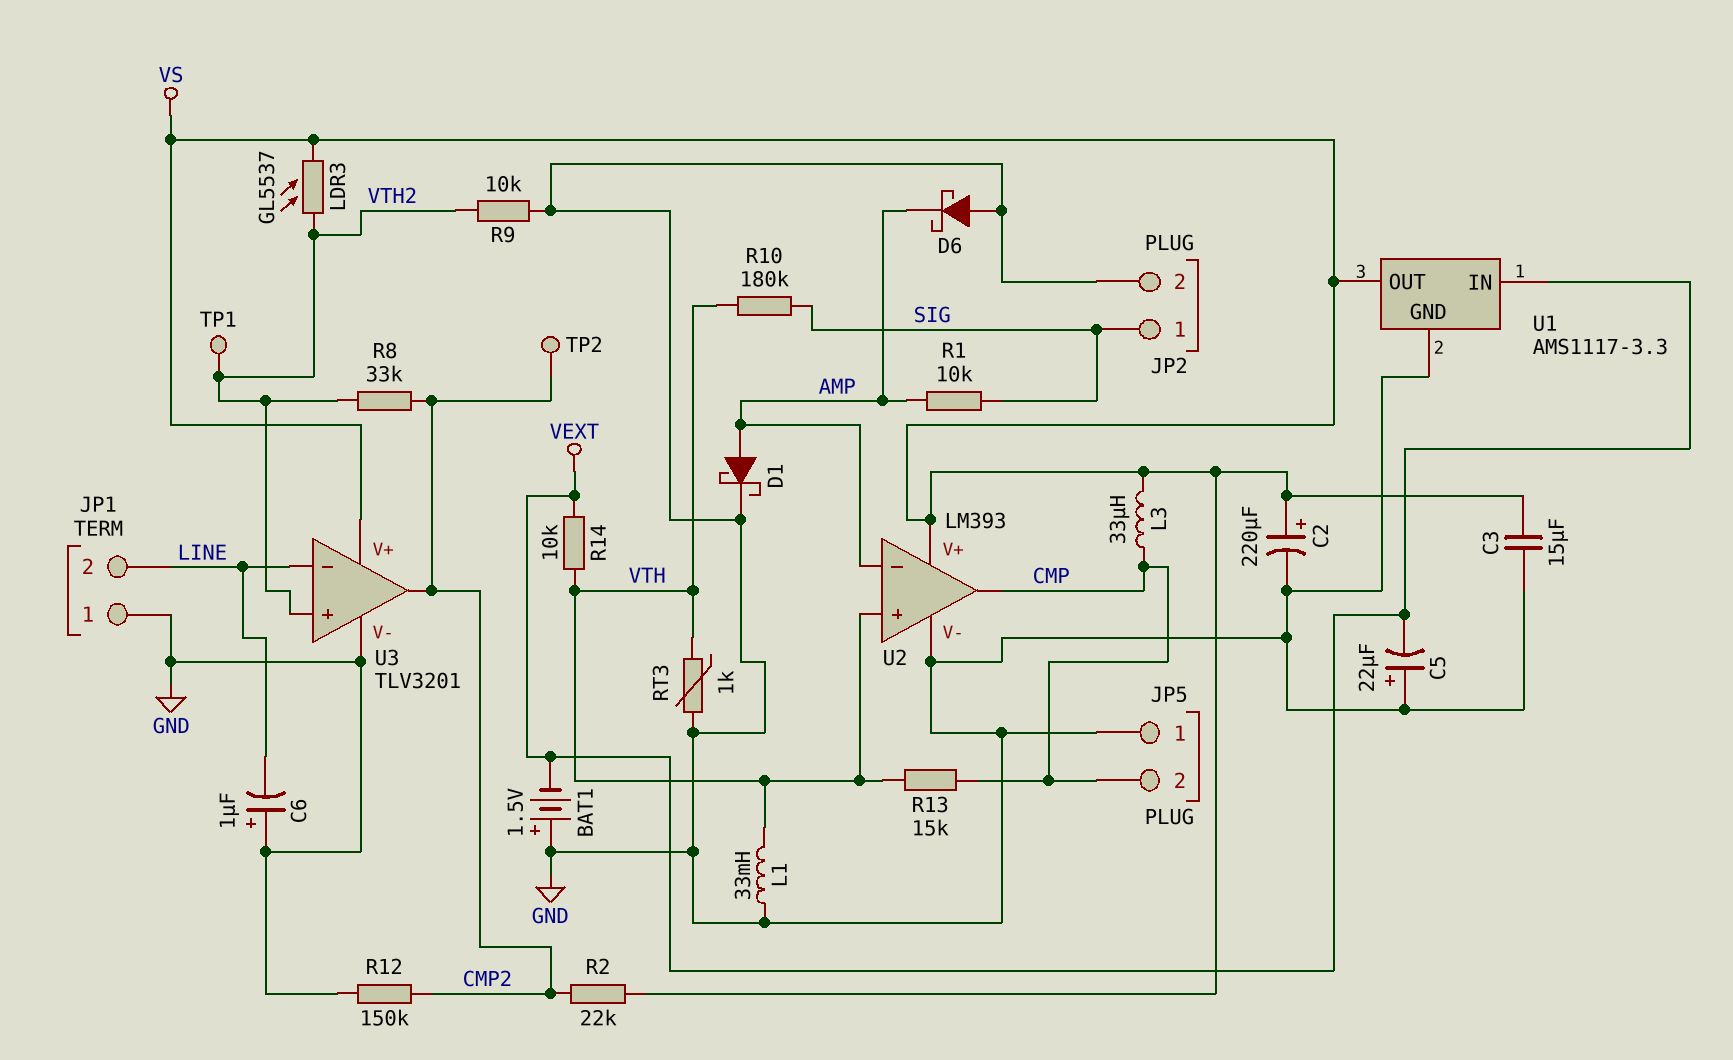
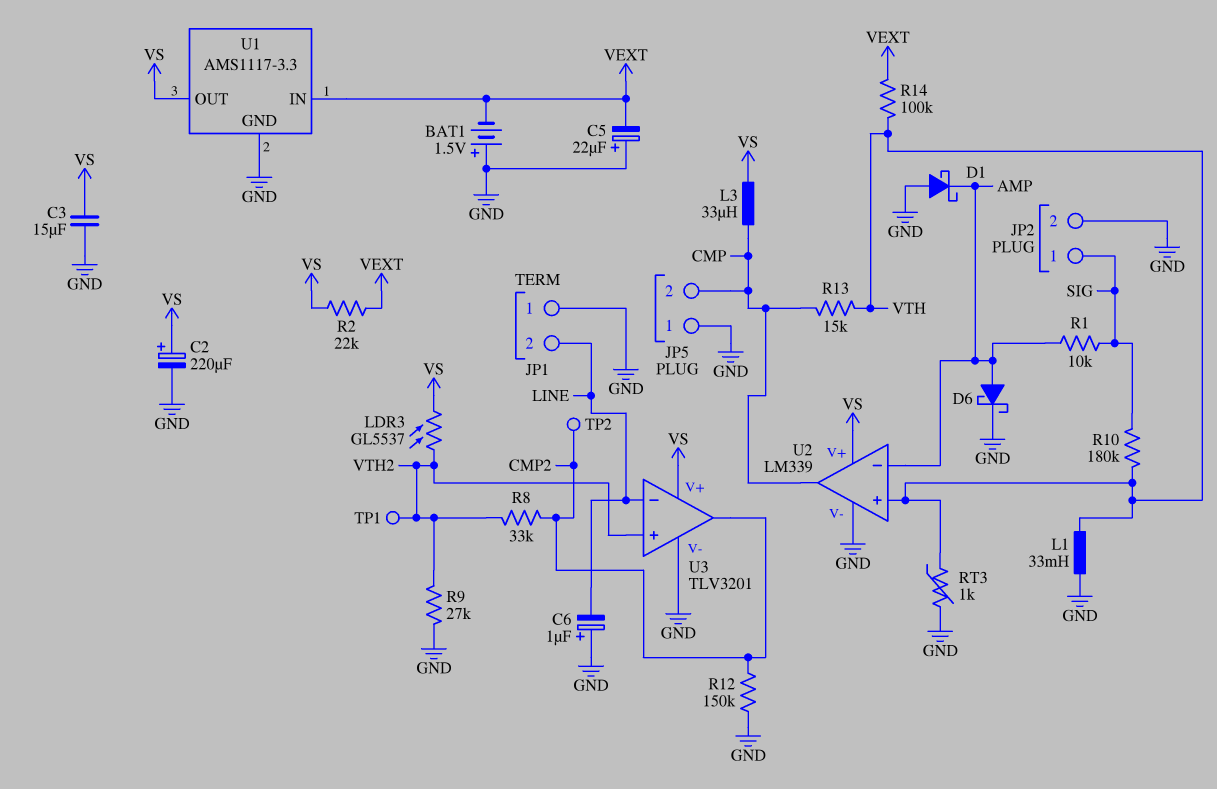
D1: schottky (A AMP, K GND) -> schottky (A GND, K AMP)
D6: schottky (A GND, K AMP) -> schottky (A AMP, K GND)
R2: 22k (CMP2, VS) -> 22k (VEXT, VS)
R9: 10k (GND, VTH2) -> 27k (GND, VTH2)
R14: 10k (VEXT, VTH) -> 100k (VEXT, VTH)
U2: LM393 -> LM339

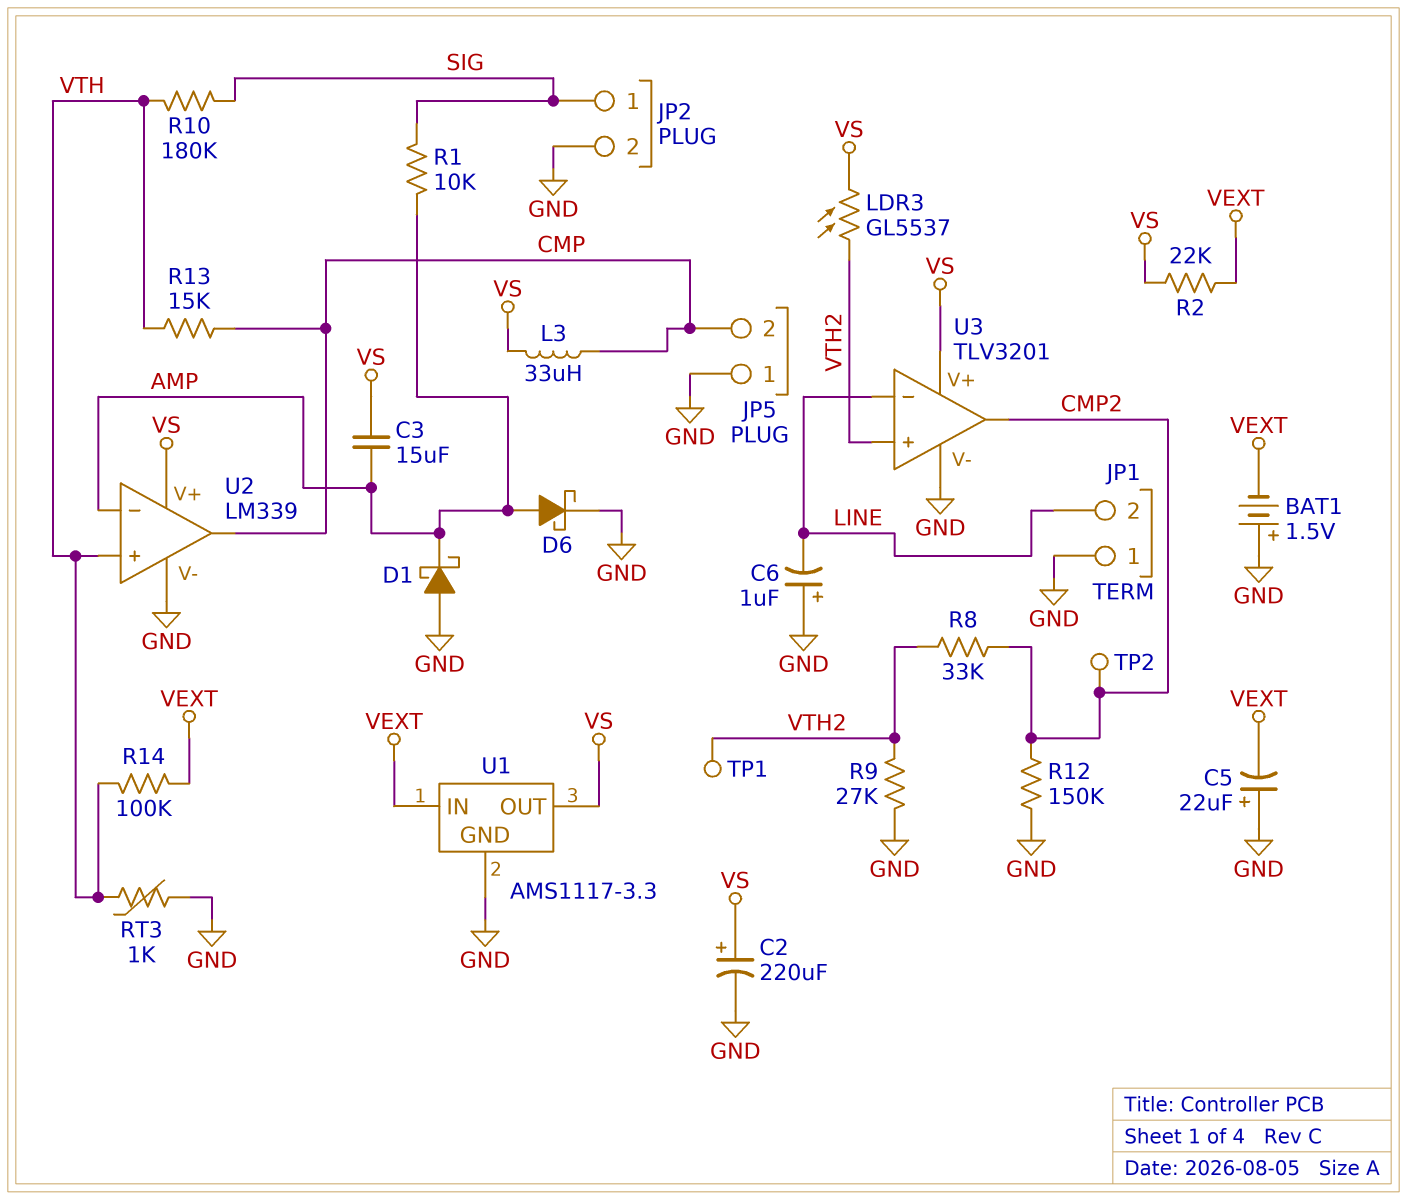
C3: 15uF (GND, VS) -> 15uF (AMP, VS)
L1: 33mH (GND, VTH) -> none

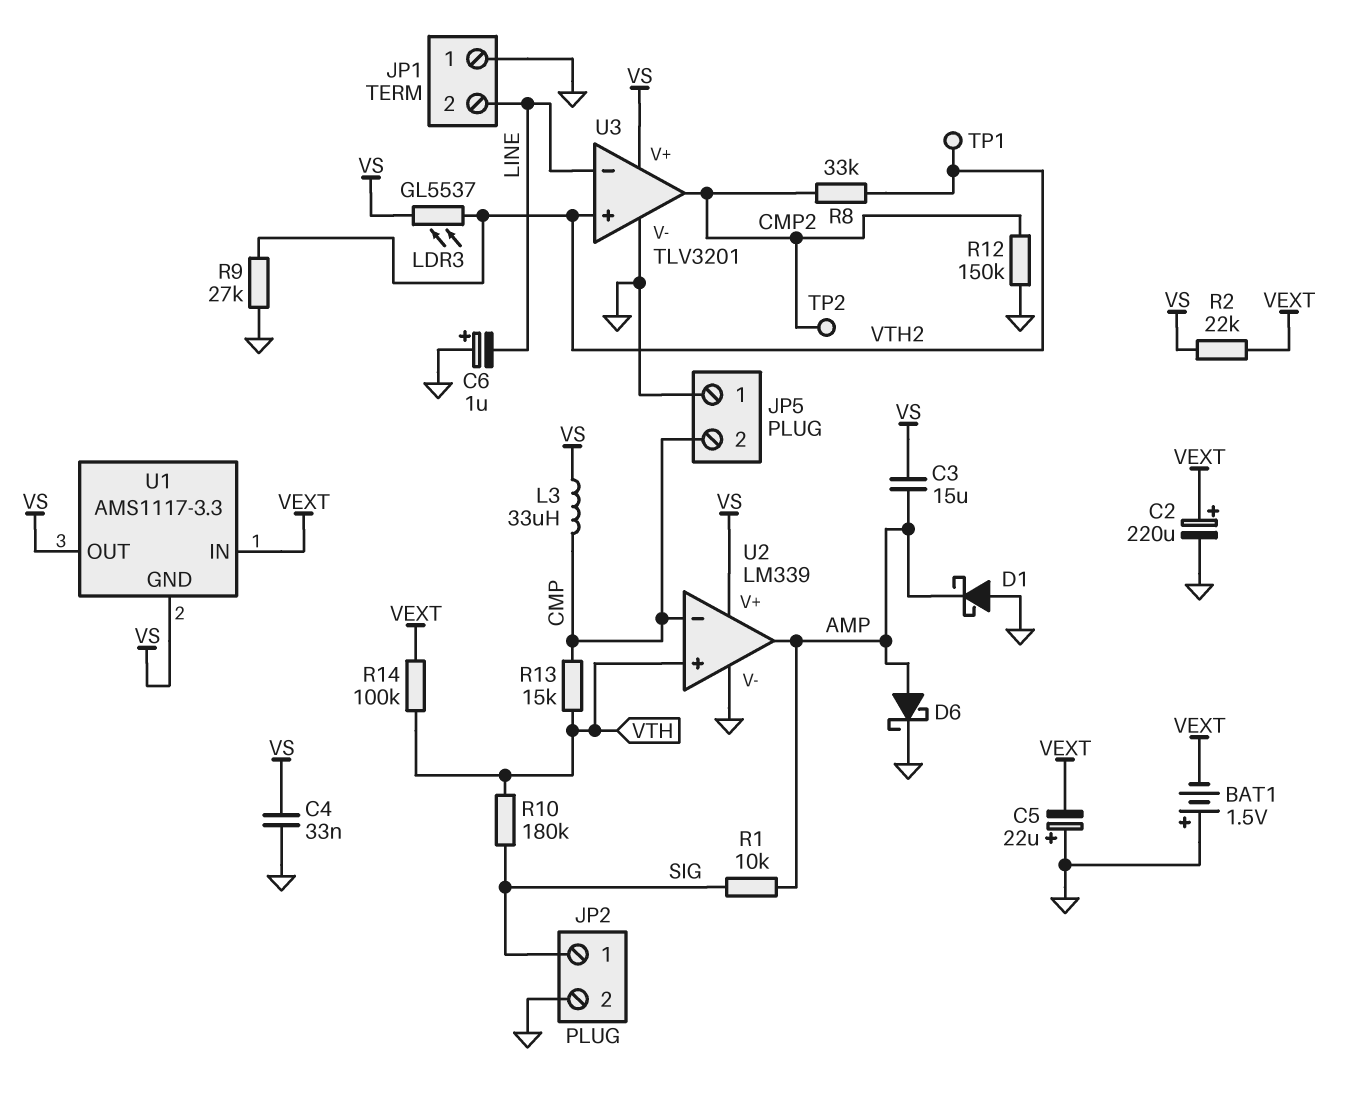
C2: 220uF (plus VS, minus GND) -> 220uF (plus VEXT, minus GND)
C4: none -> 33nF (GND, VS)
RT3: 1k (GND, VTH) -> none
U1 pin GND: GND -> VS
U2 pin in-: AMP -> CMP
U2 pin out: CMP -> AMP

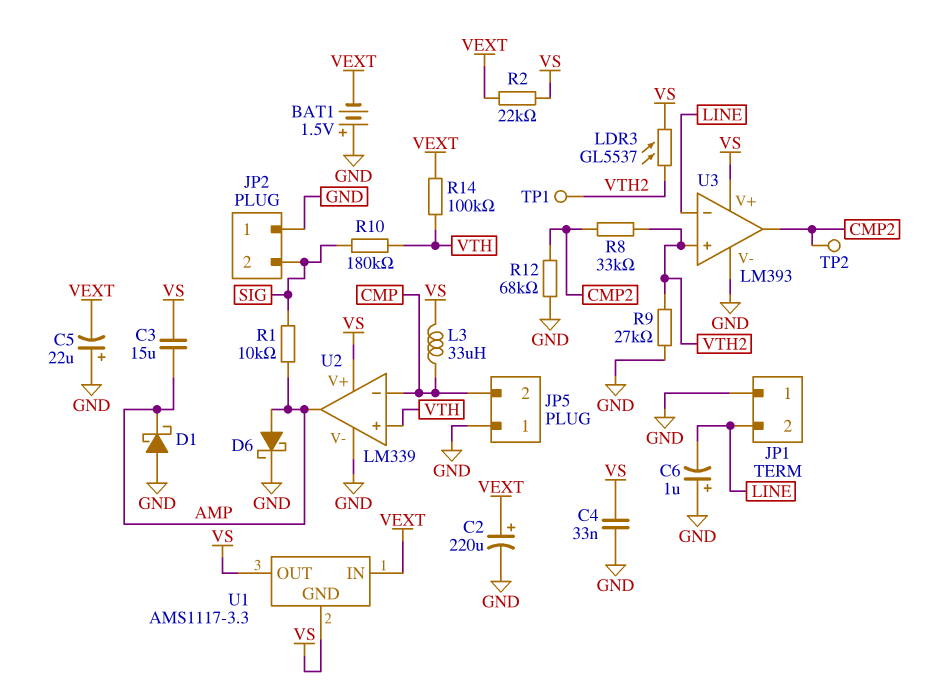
JP2 pin 1: SIG -> GND
JP2 pin 2: GND -> SIG
R12: 150k (CMP2, GND) -> 68k (CMP2, GND)
R13: 15k (CMP, VTH) -> none
U3: TLV3201 -> LM393

